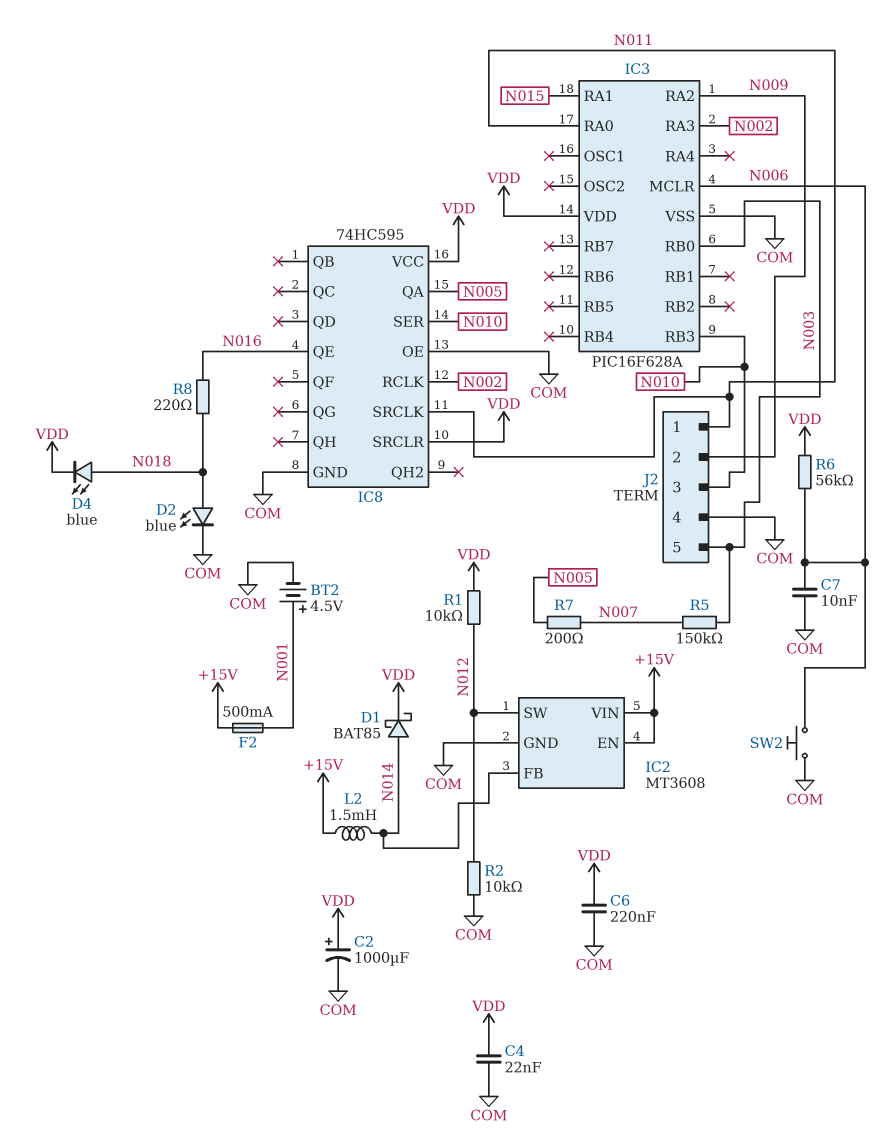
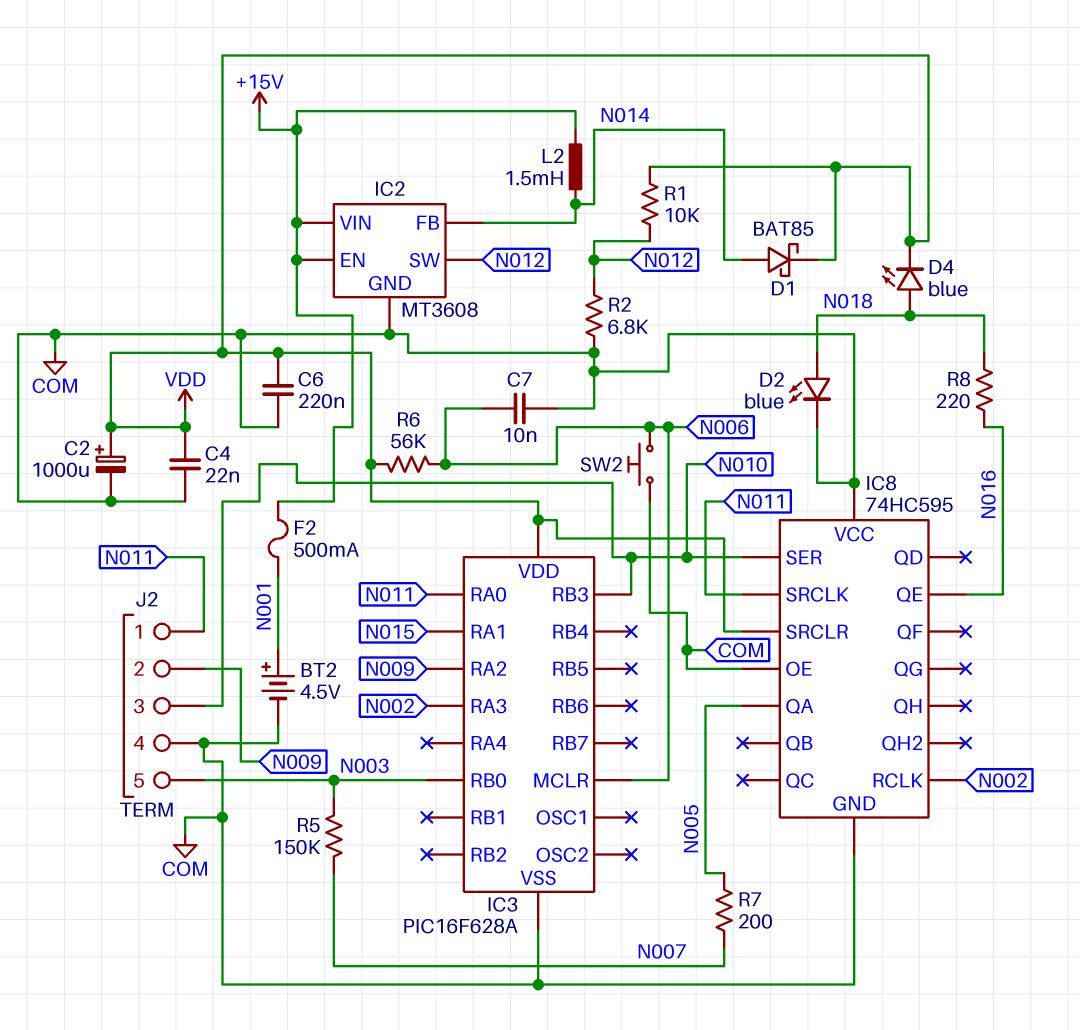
IC8 pin VCC: VDD -> COM
R2: 10k (COM, N012) -> 6.8k (COM, N012)

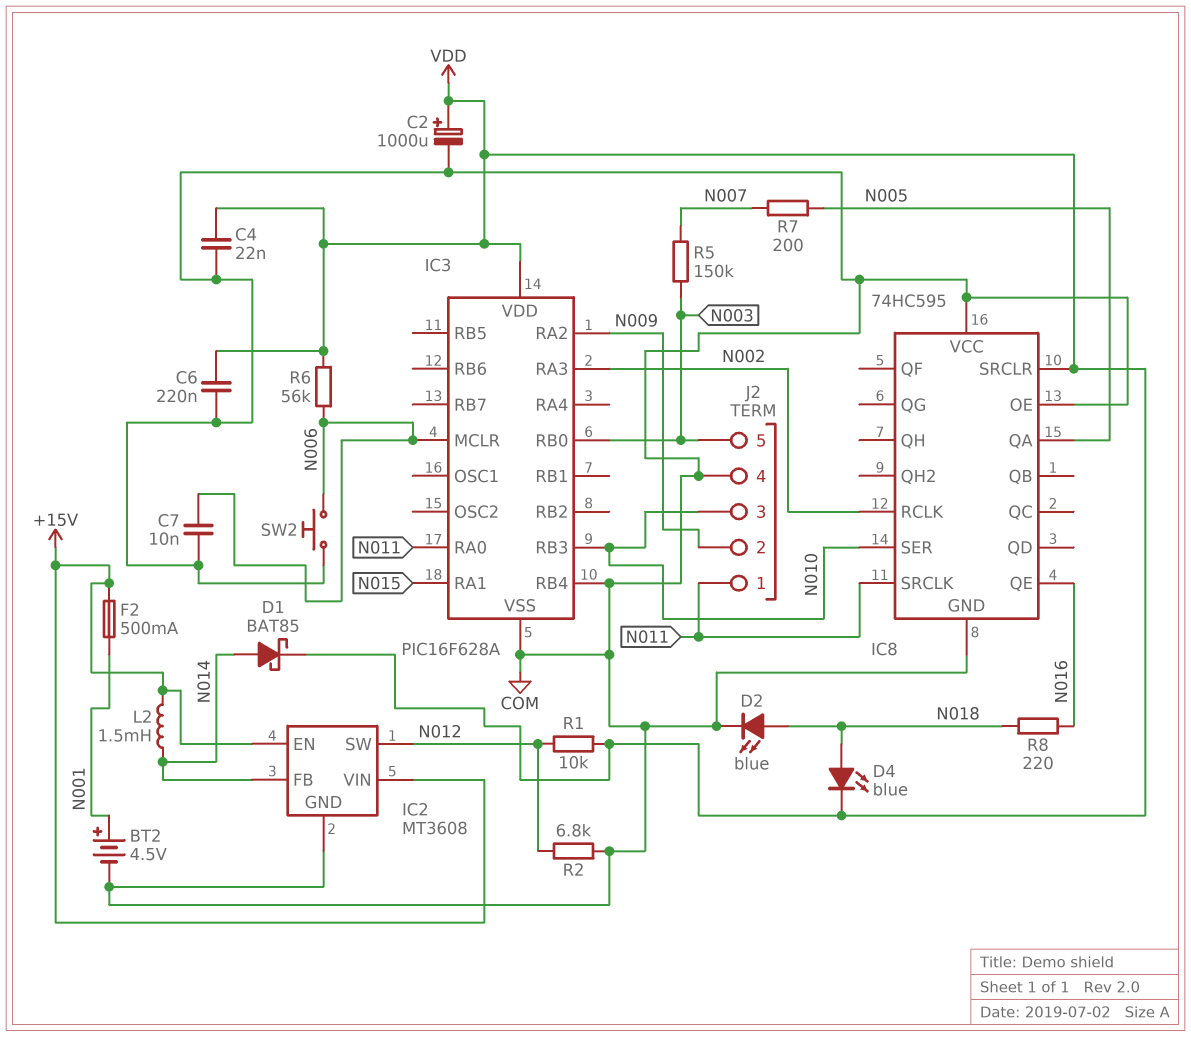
IC3 pin RB4: none -> COM

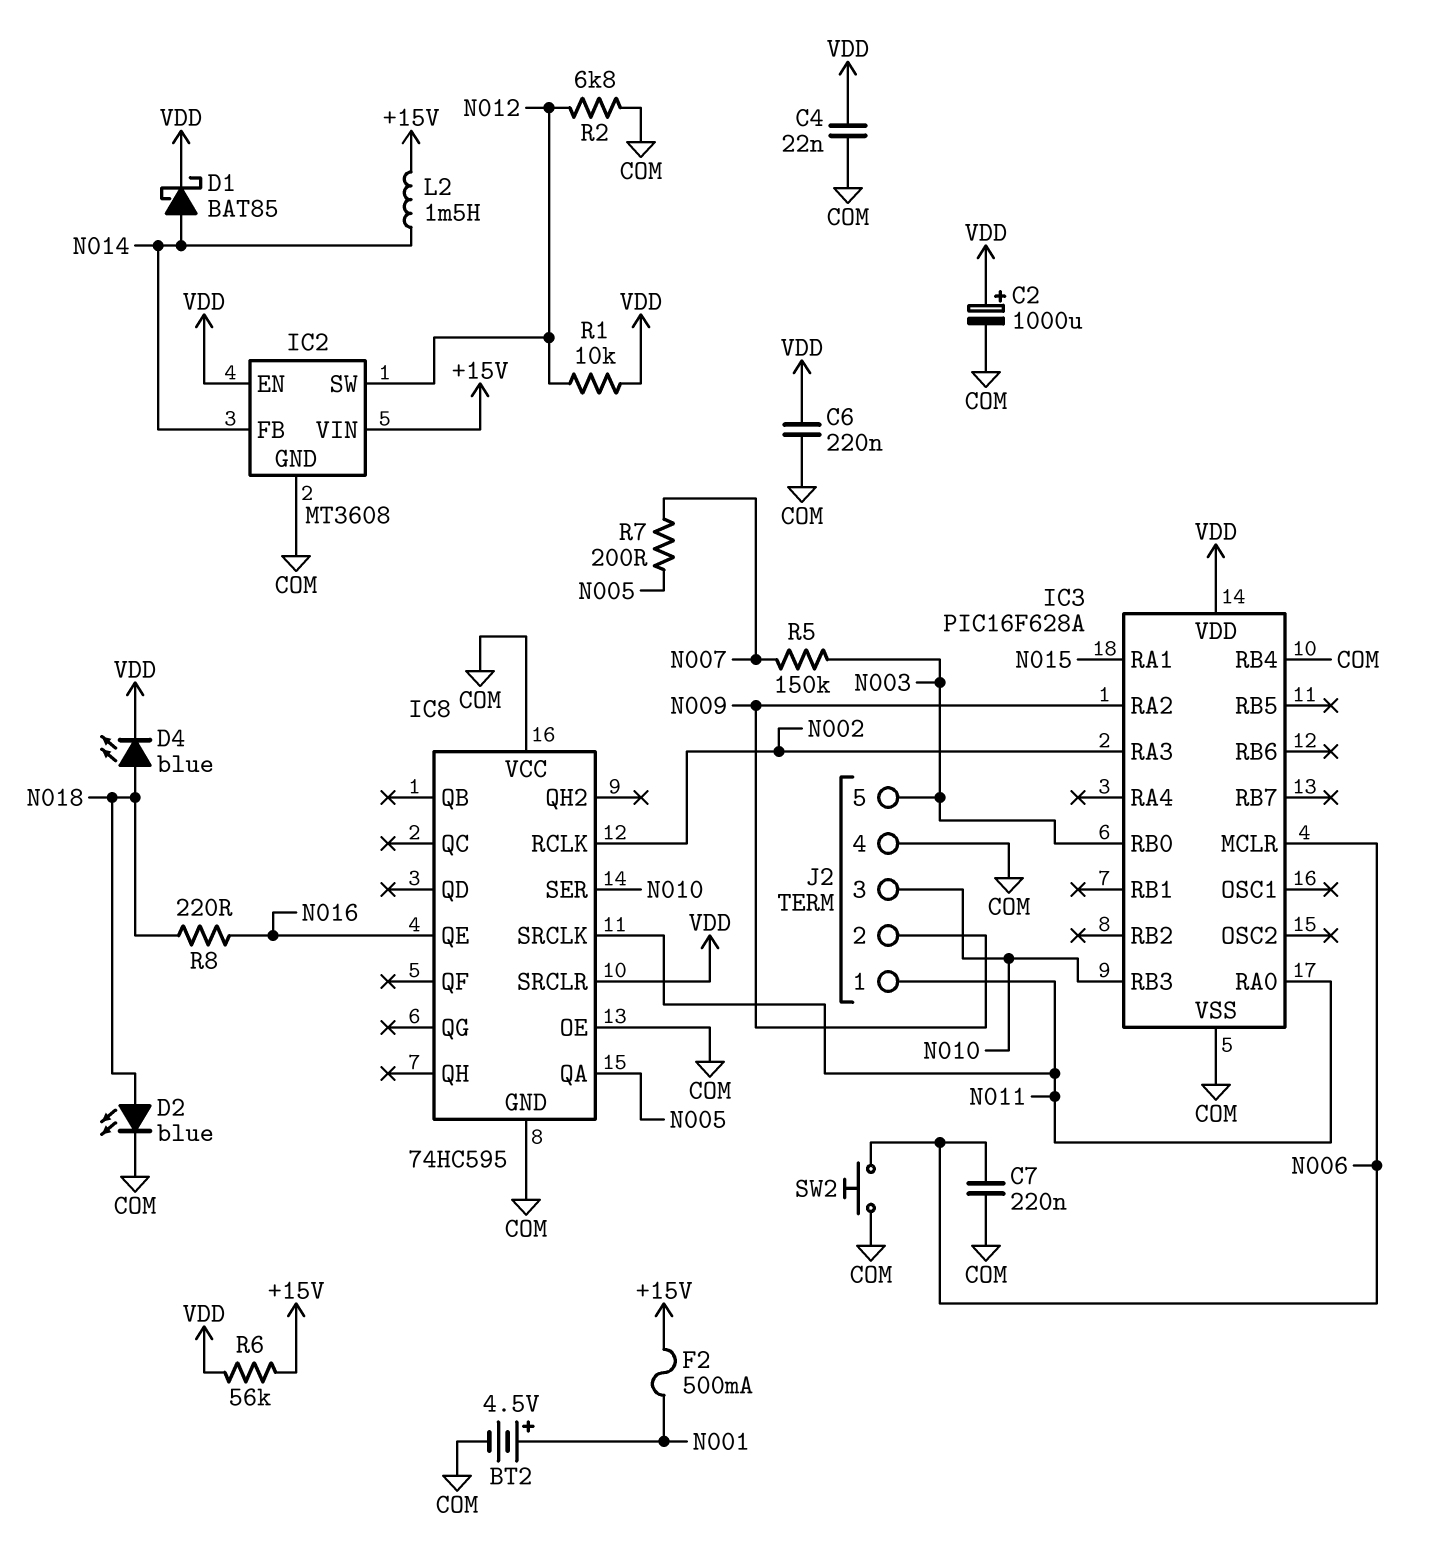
C7: 10nF (COM, N006) -> 220nF (COM, N006)
IC2 pin EN: +15V -> VDD
R6: 56k (N006, VDD) -> 56k (+15V, VDD)

